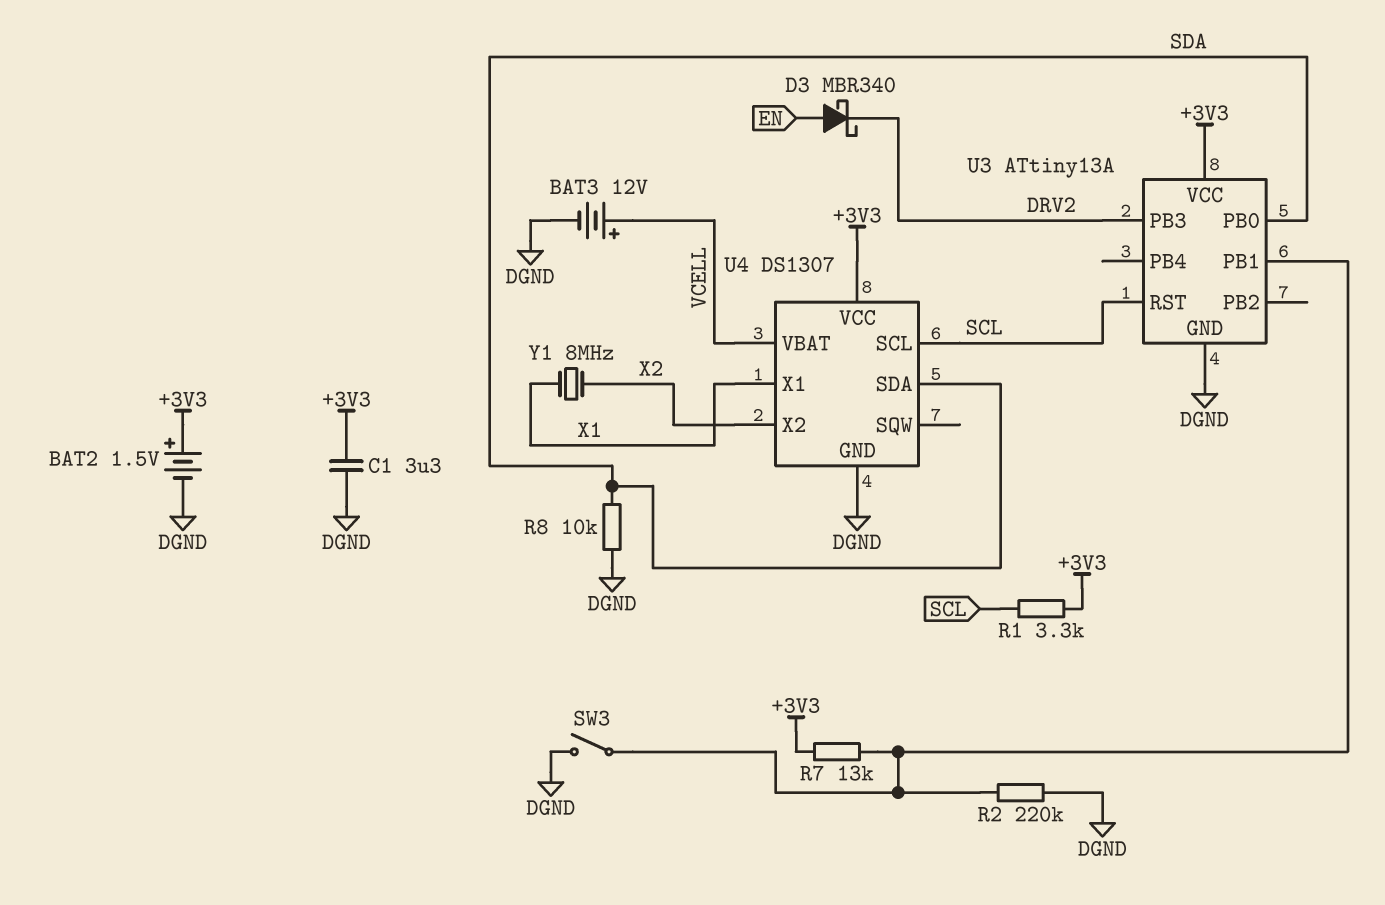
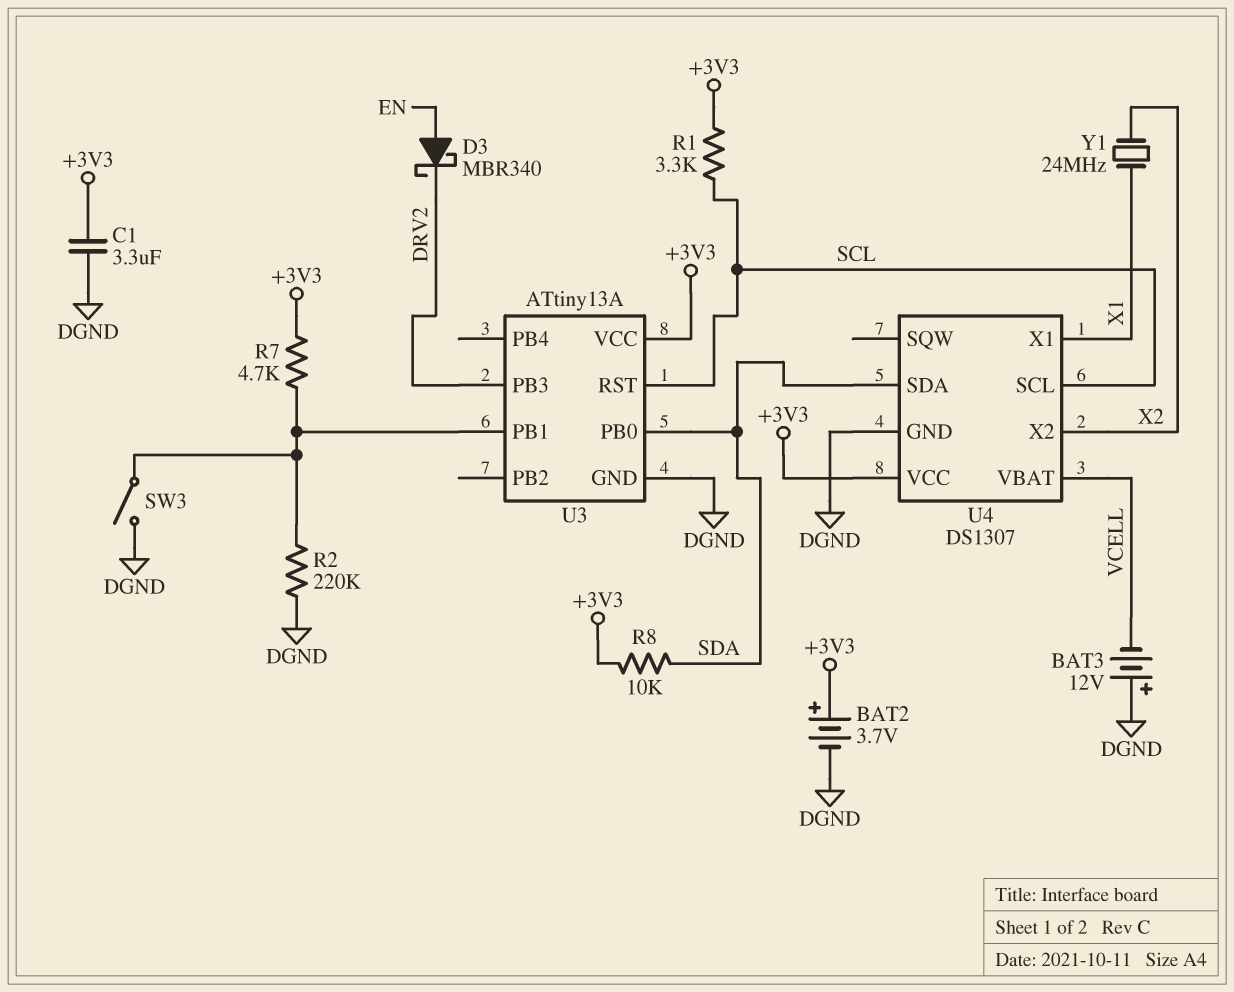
BAT2: 1.5V (plus +3V3, minus DGND) -> 3.7V (plus +3V3, minus DGND)
BAT3: 12V (plus VCELL, minus DGND) -> 12V (plus DGND, minus VCELL)
R7: 13k (+3V3, U3/PB1) -> 4.7k (+3V3, U3/PB1)
R8: 10k (DGND, SDA) -> 10k (+3V3, SDA)
Y1: 8MHz (X1, X2) -> 24MHz (X1, X2)

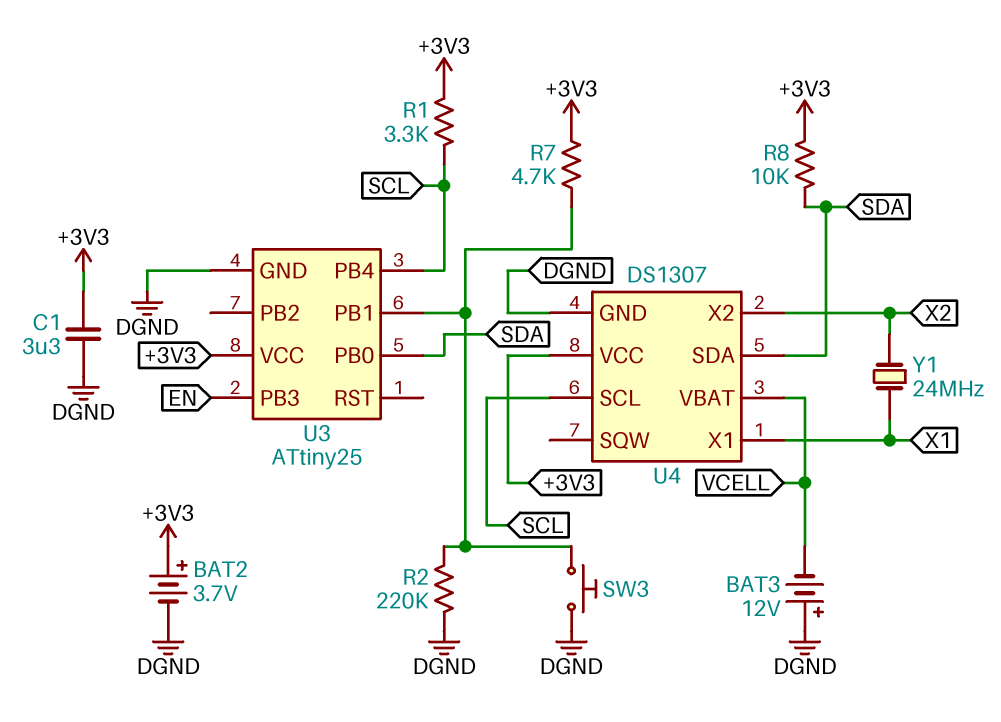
D3: schottky MBR340 (A EN, K DRV2) -> none
SW3: switch (DGND, U3/PB1) -> button (DGND, U3/PB1)
U3: ATtiny13A -> ATtiny25
U3 pin PB3: DRV2 -> EN
U3 pin PB4: none -> SCL
U3 pin RST: SCL -> none

